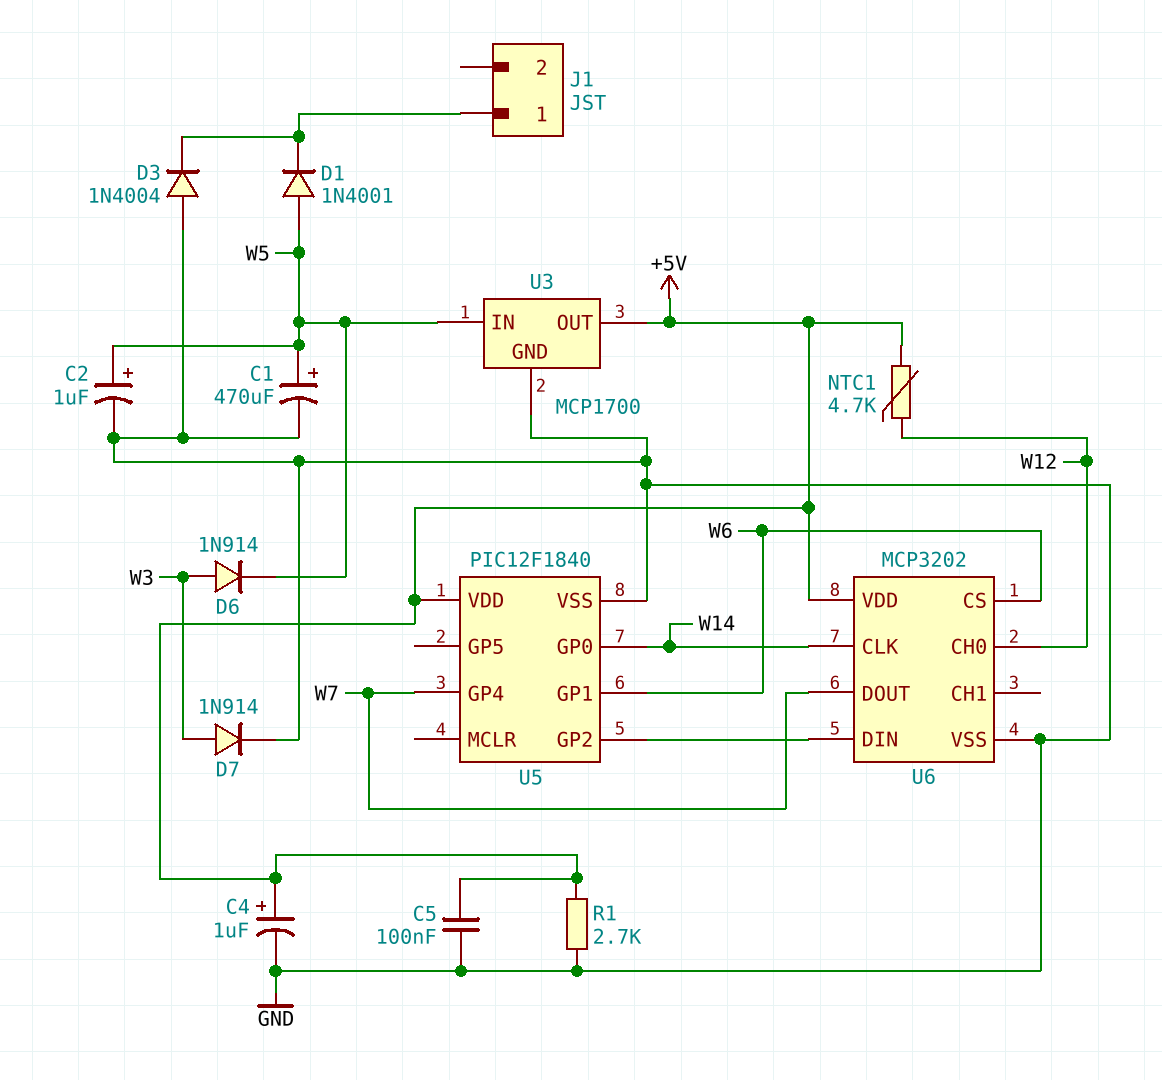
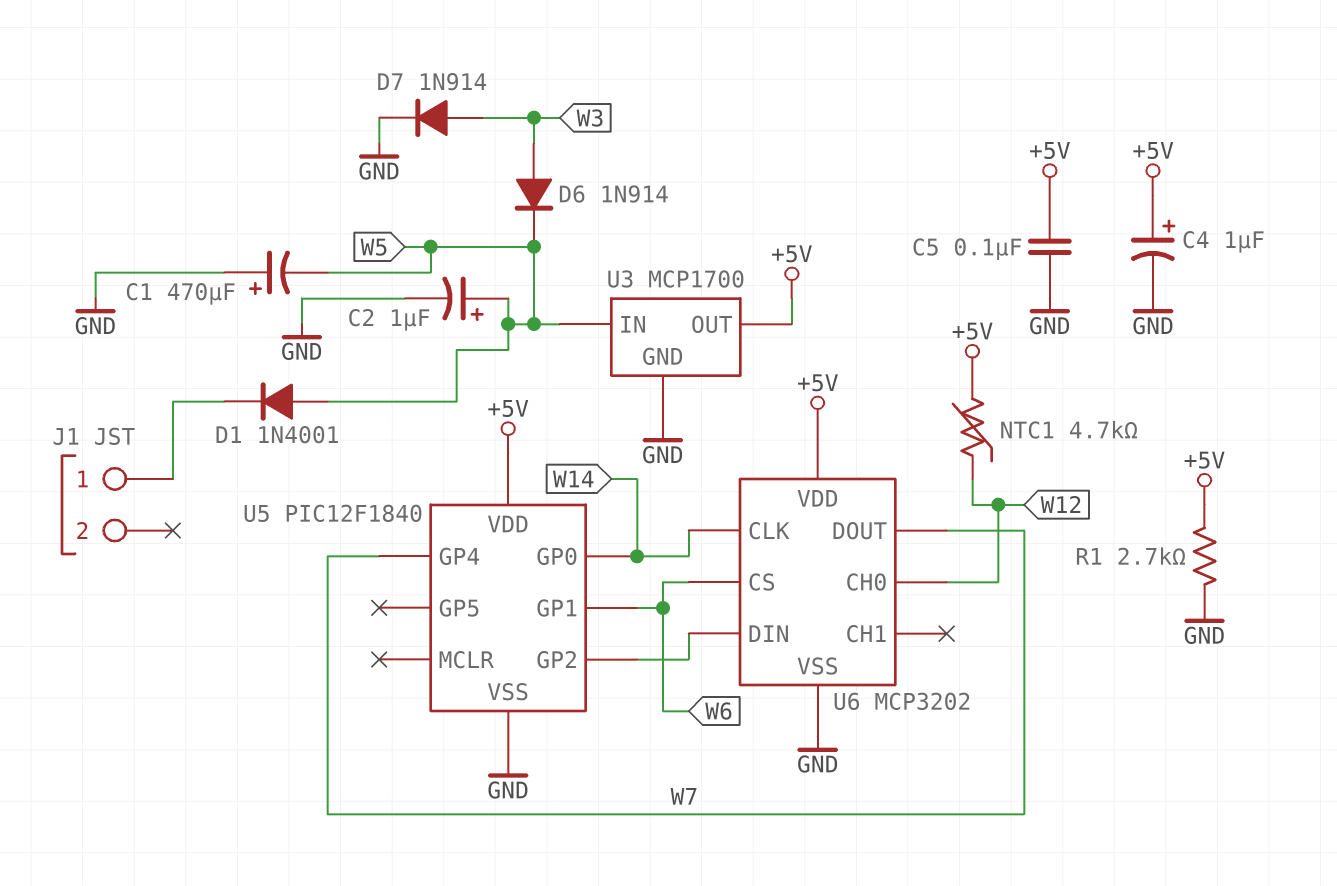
C1: 470uF (plus W5, minus GND) -> 470uF (plus GND, minus W5)
D3: diode 1N4004 (A GND, K J1/1) -> none

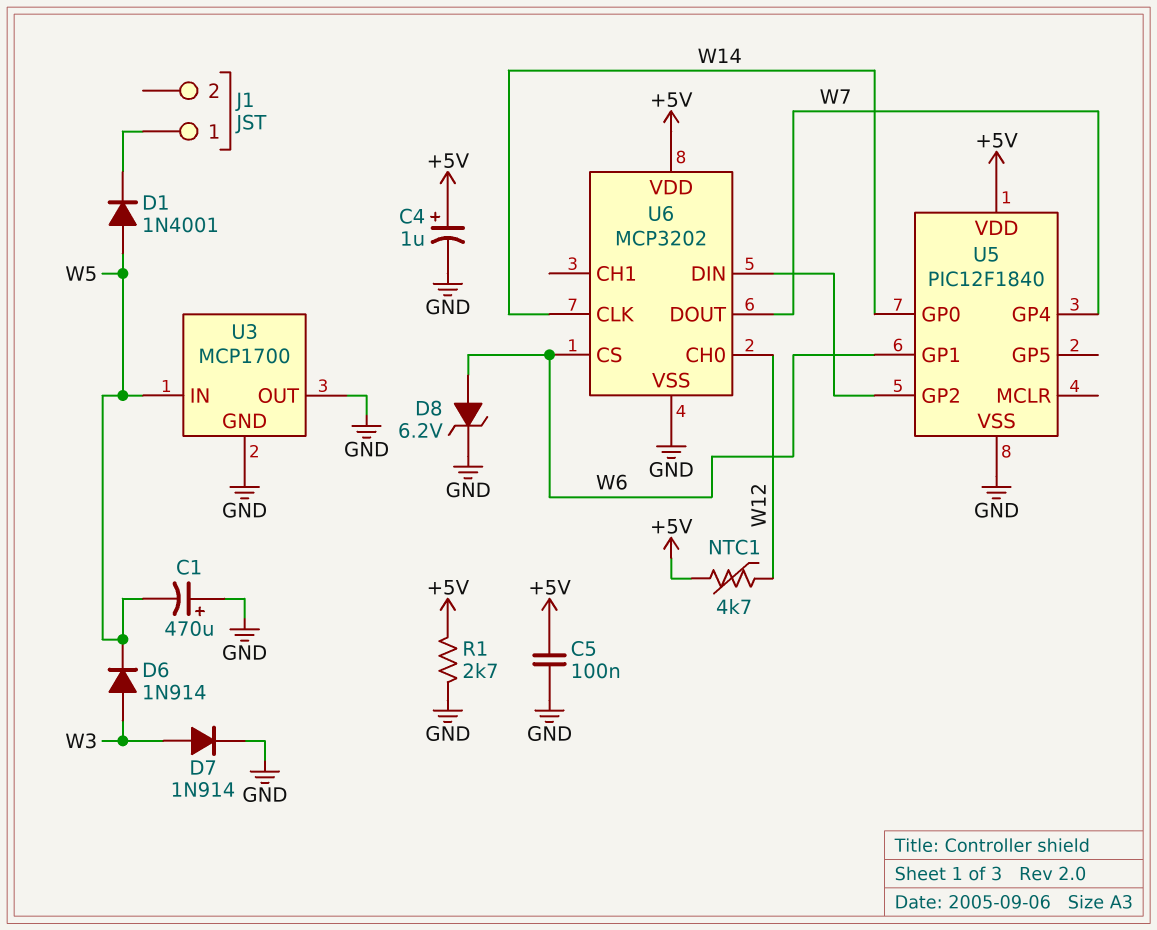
C2: 1uF (plus W5, minus GND) -> none
D8: none -> zener 6.2V (A W6, K GND)
U3 pin OUT: +5V -> GND

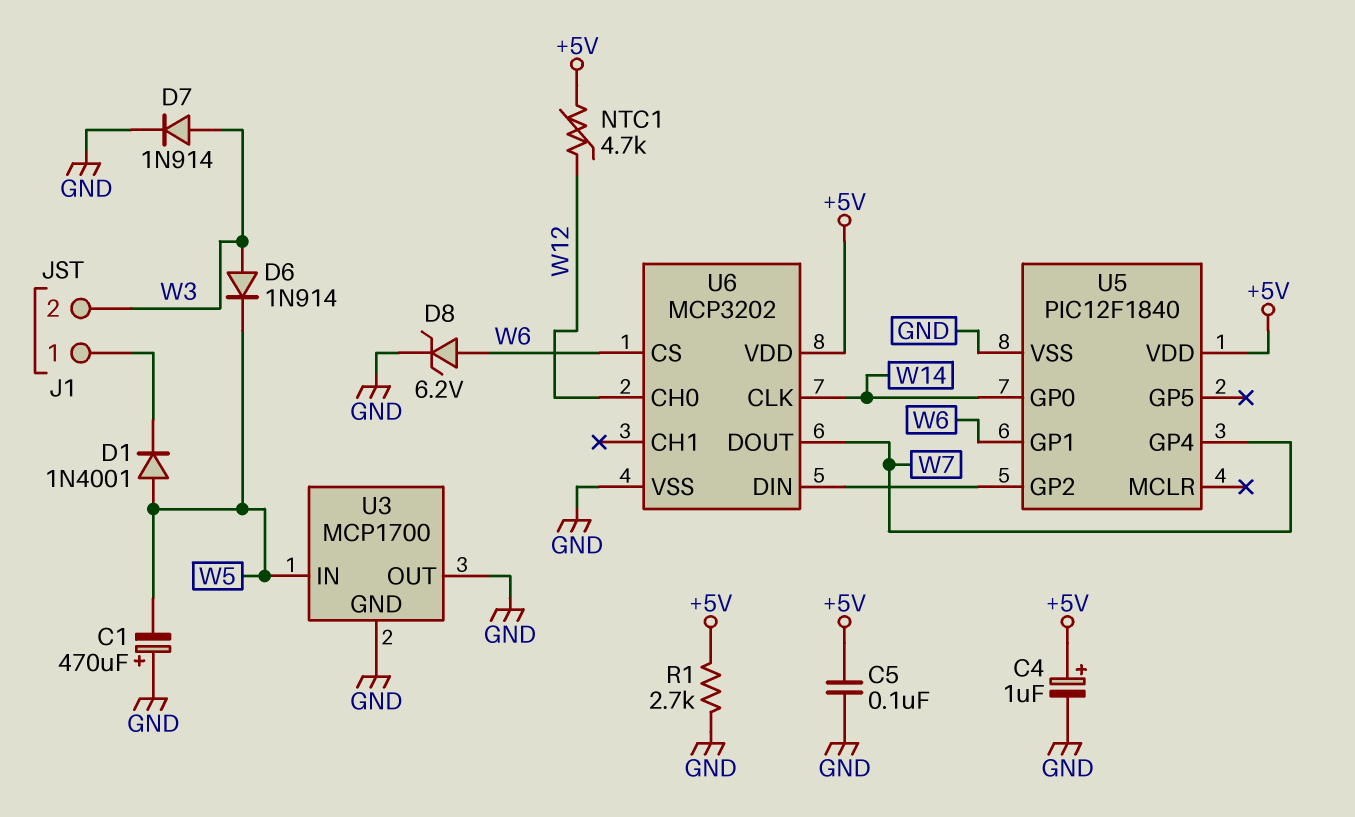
J1 pin 2: none -> W3

